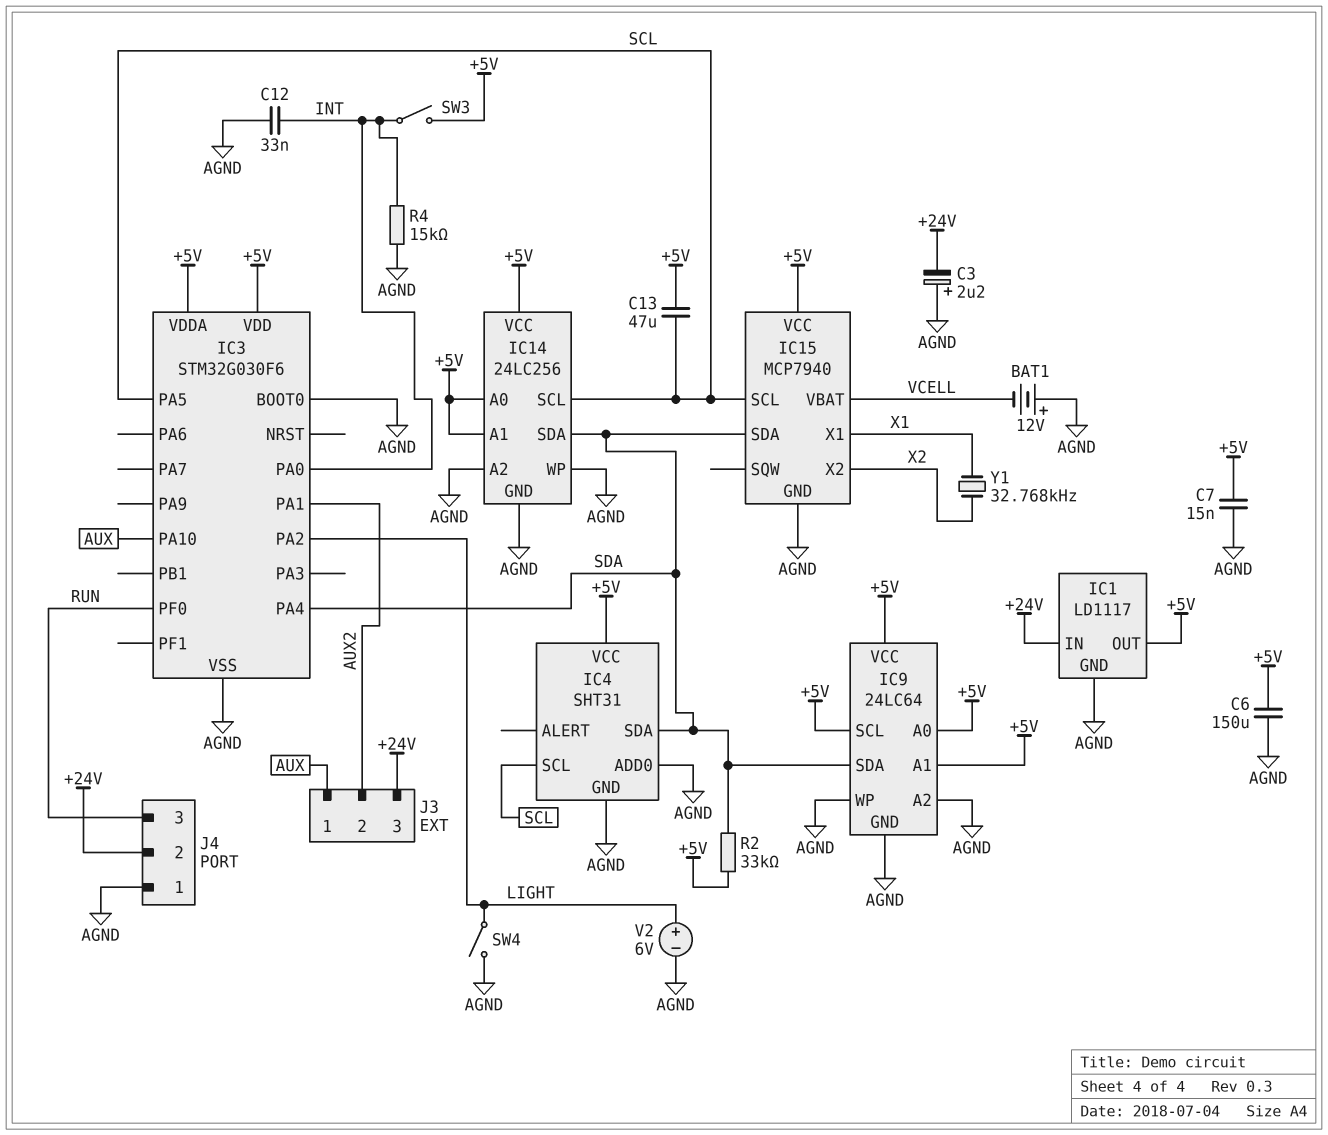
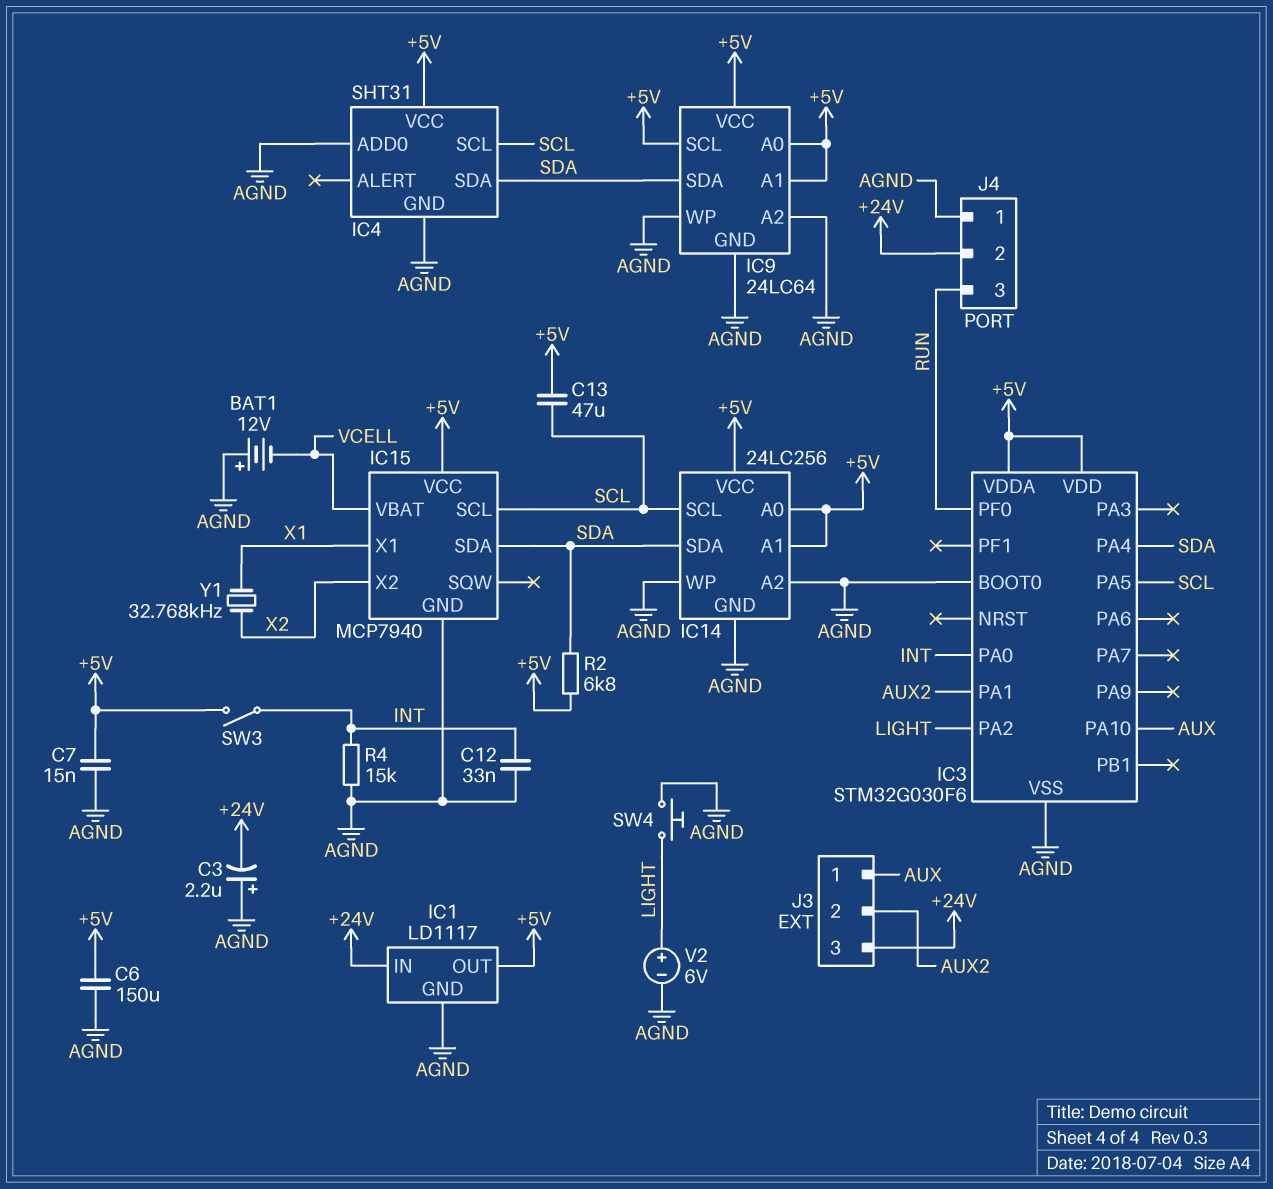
R2: 33k (+5V, SDA) -> 6.8k (+5V, SDA)
SW4: switch (AGND, LIGHT) -> button (AGND, LIGHT)

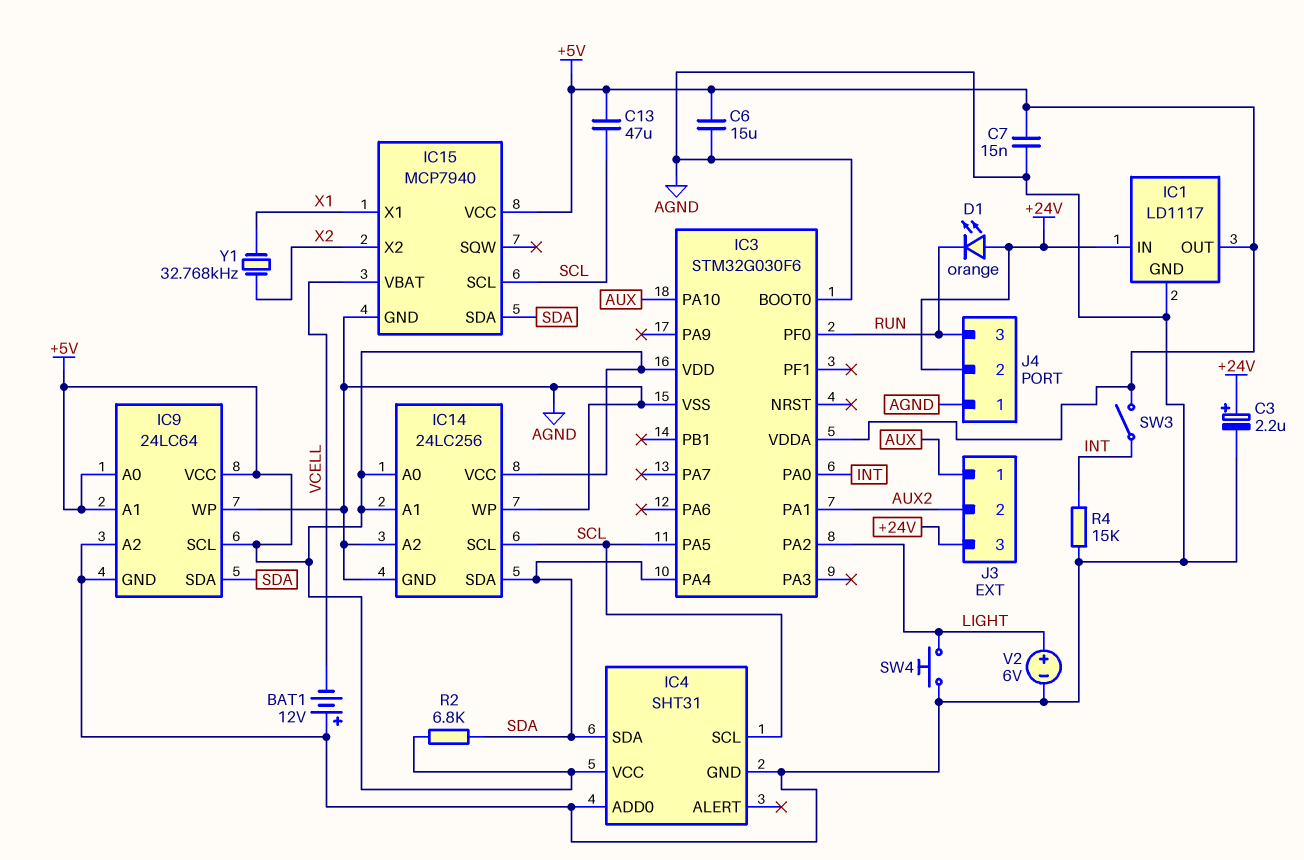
C3: 2.2uF (plus AGND, minus +24V) -> 2.2uF (plus +24V, minus AGND)
C6: 150uF (+5V, AGND) -> 15uF (+5V, AGND)
C12: 33nF (AGND, INT) -> none
D1: none -> LED orange (A +24V, K RUN)

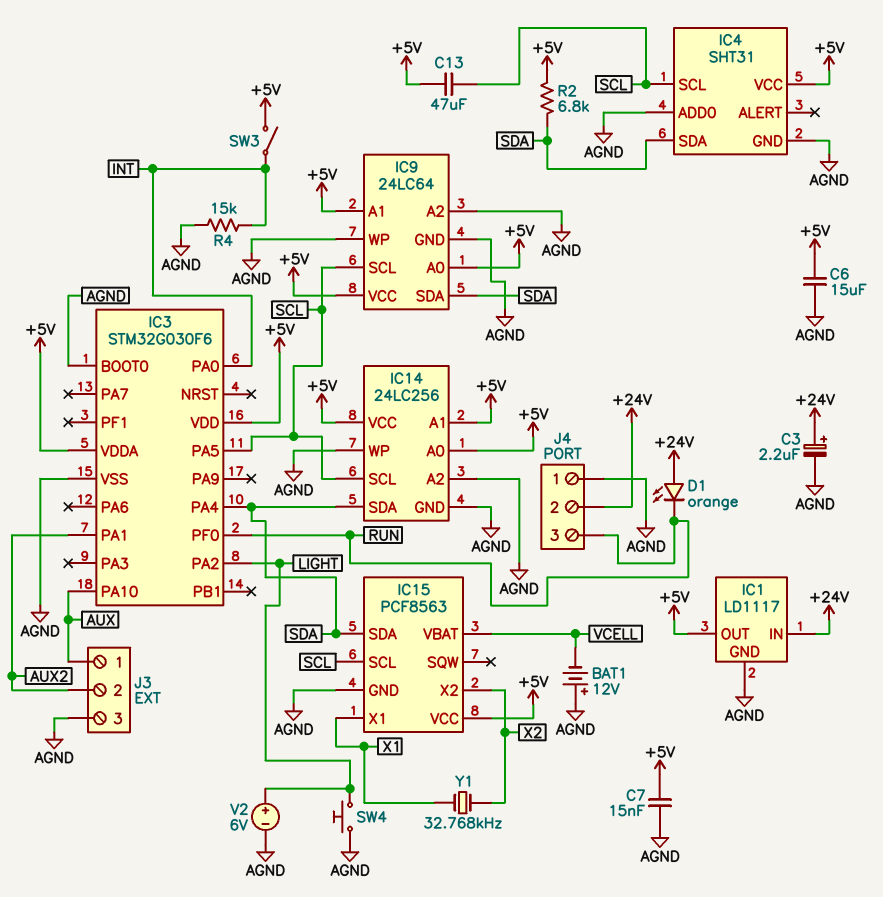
IC9 pin SCL: +5V -> SCL
IC15: MCP7940 -> PCF8563
J3 pin 3: +24V -> AGND

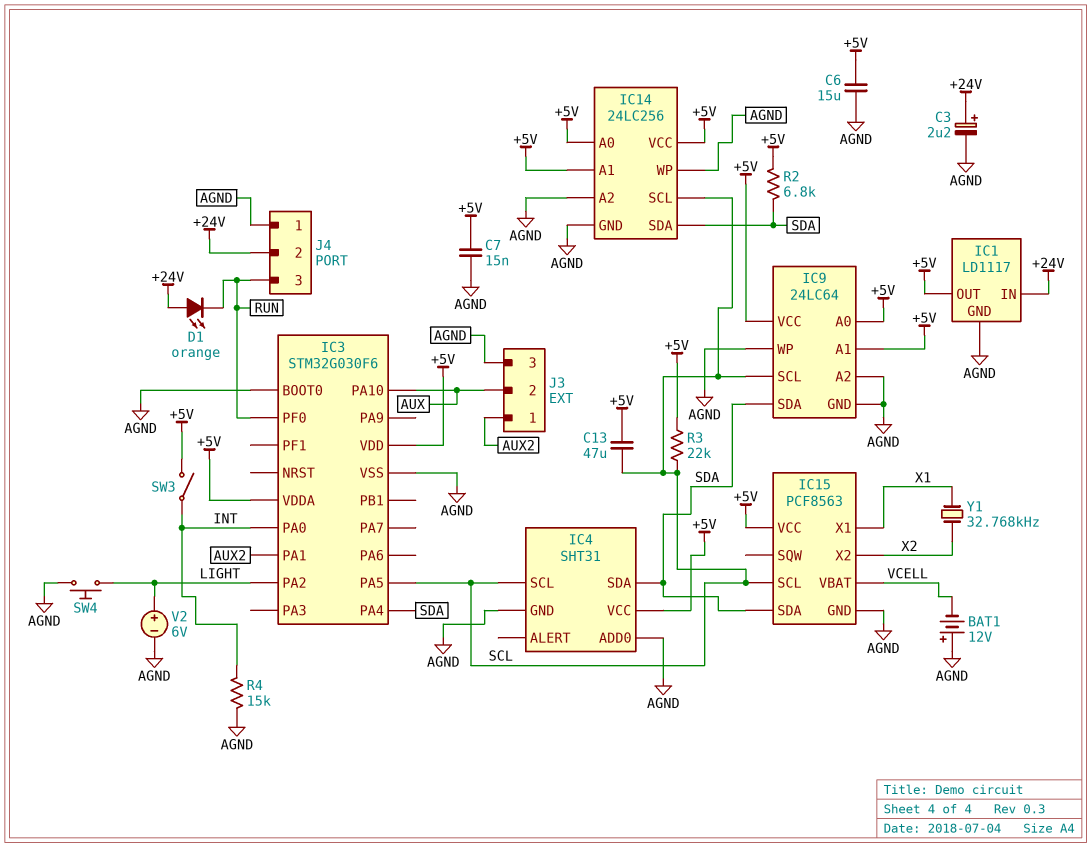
J3 pin 1: AUX -> AUX2
J3 pin 2: AUX2 -> AUX
R3: none -> 22k (+5V, SCL)

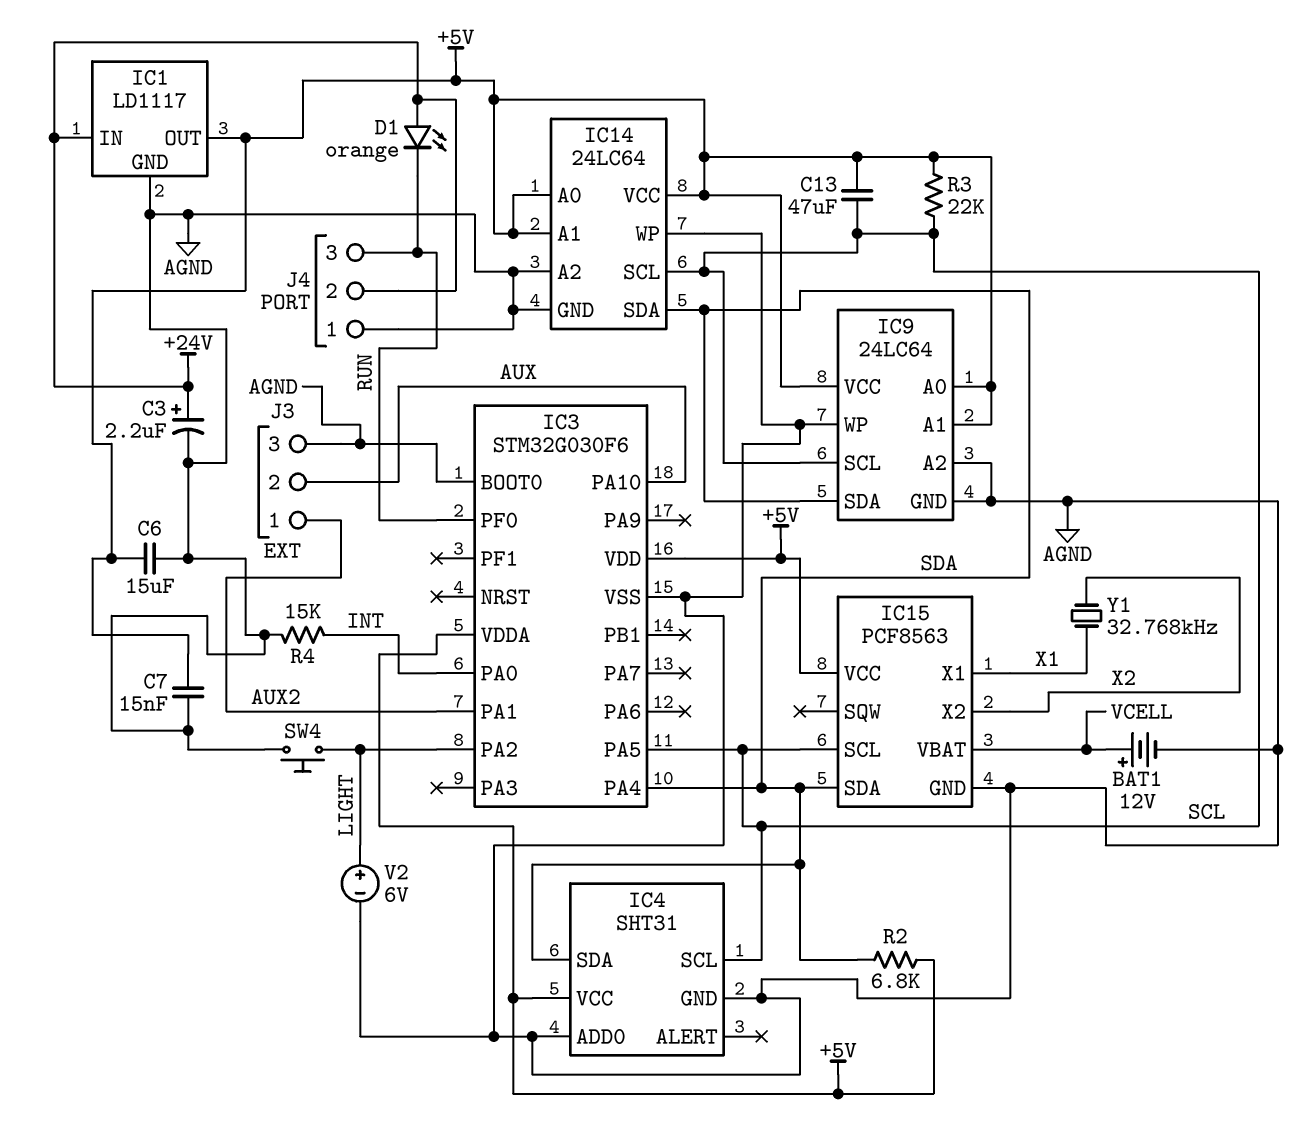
BAT1: 12V (plus AGND, minus VCELL) -> 12V (plus VCELL, minus AGND)
IC14: 24LC256 -> 24LC64
SW3: switch (+5V, INT) -> none

